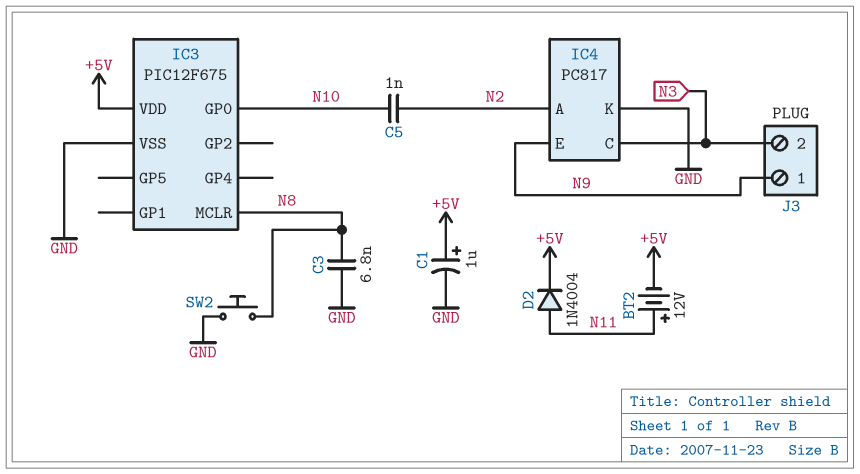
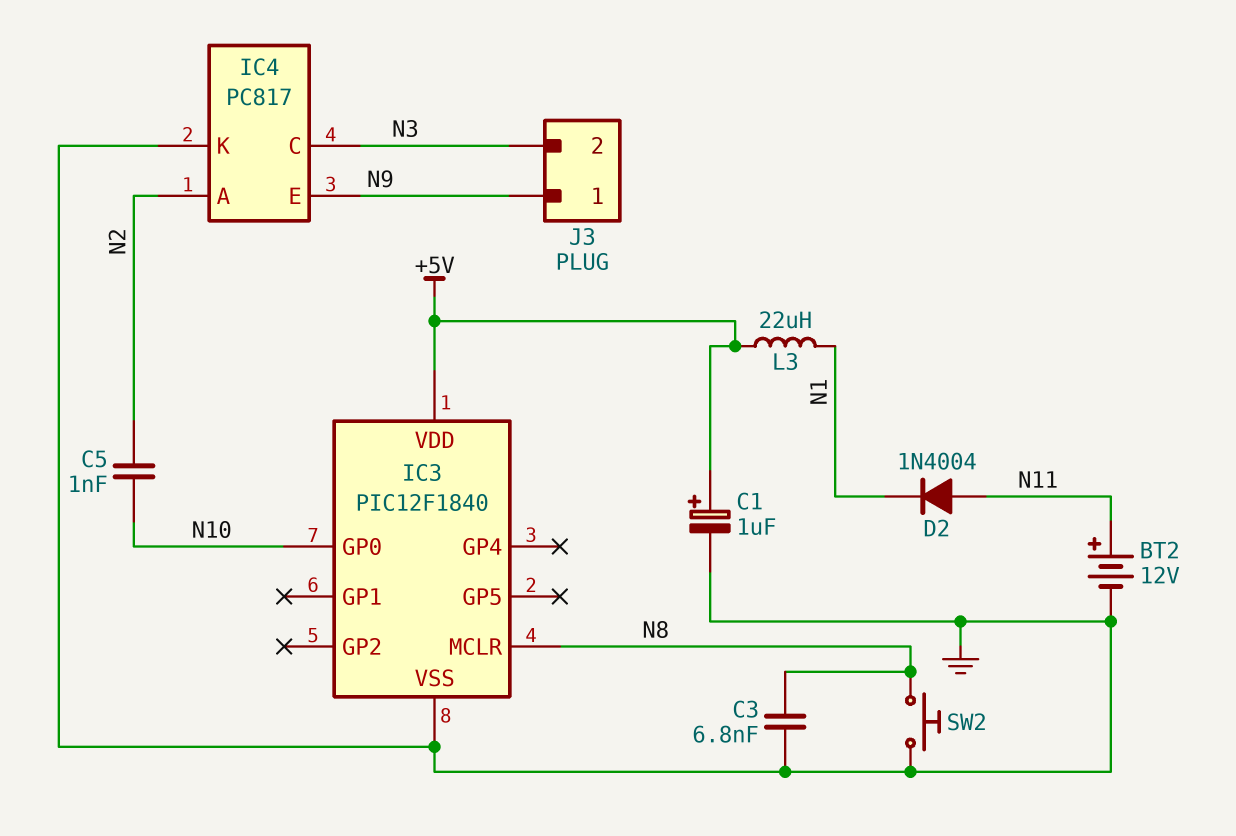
BT2: 12V (plus N11, minus +5V) -> 12V (plus N11, minus GND)
D2: diode 1N4004 (A N11, K +5V) -> diode 1N4004 (A N11, K N1)
IC3: PIC12F675 -> PIC12F1840
L3: none -> 22uH (+5V, N1)

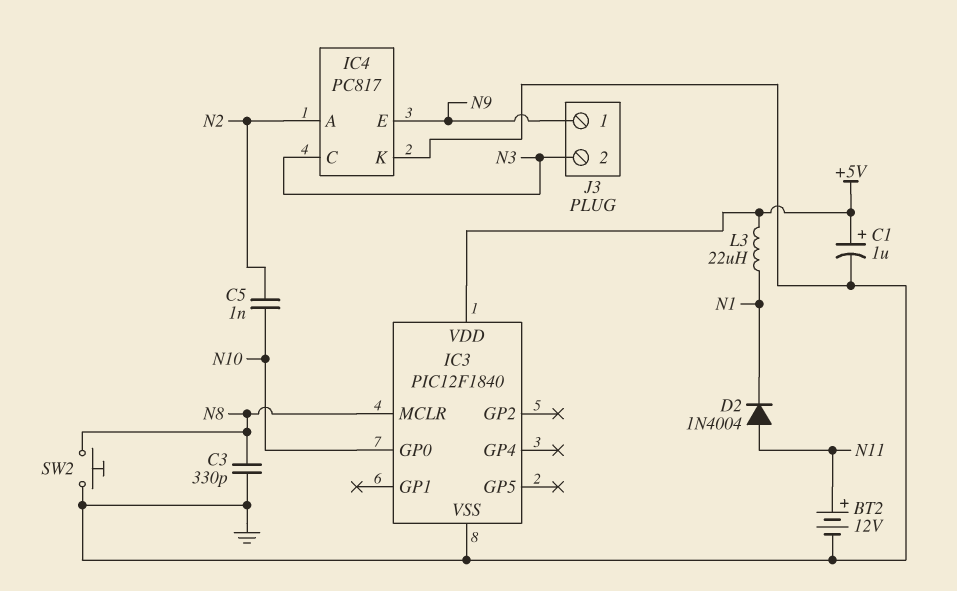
C3: 6.8nF (GND, N8) -> 330pF (GND, N8)

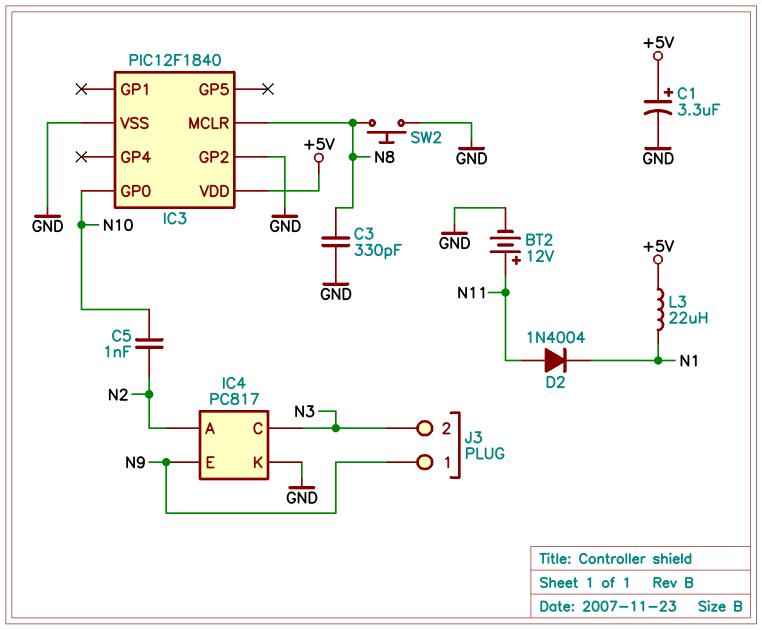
C1: 1uF (plus +5V, minus GND) -> 3.3uF (plus +5V, minus GND)
IC3 pin GP2: none -> GND

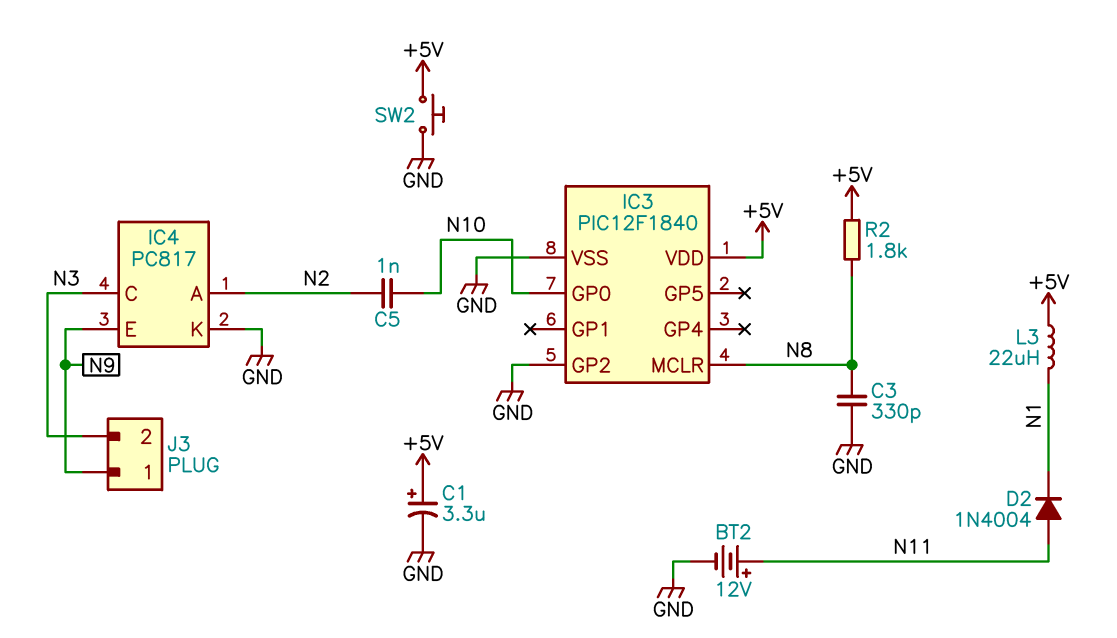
R2: none -> 1.8k (+5V, N8)
SW2: button (GND, N8) -> button (+5V, GND)

